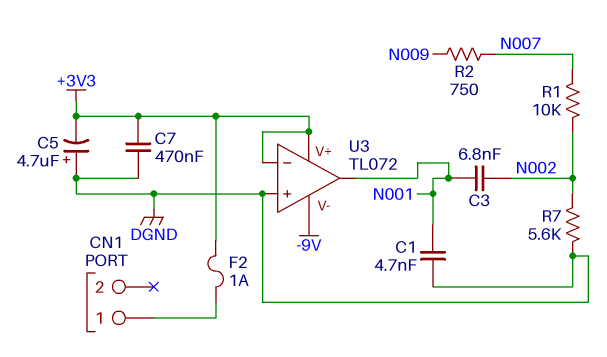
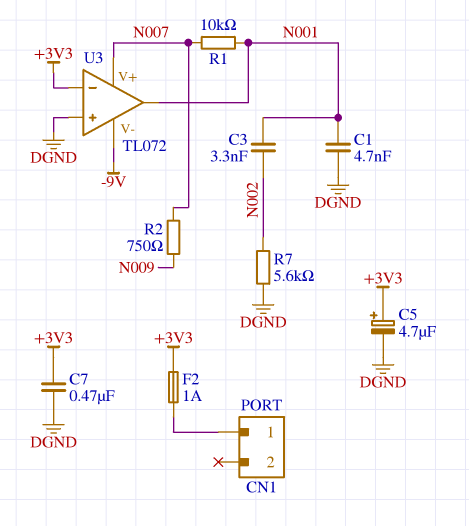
C3: 6.8nF (N001, N002) -> 3.3nF (N001, N002)
C5: 4.7uF (plus DGND, minus +3V3) -> 4.7uF (plus +3V3, minus DGND)
R1: 10k (N002, N007) -> 10k (N001, N007)
U3 pin V+: +3V3 -> N007

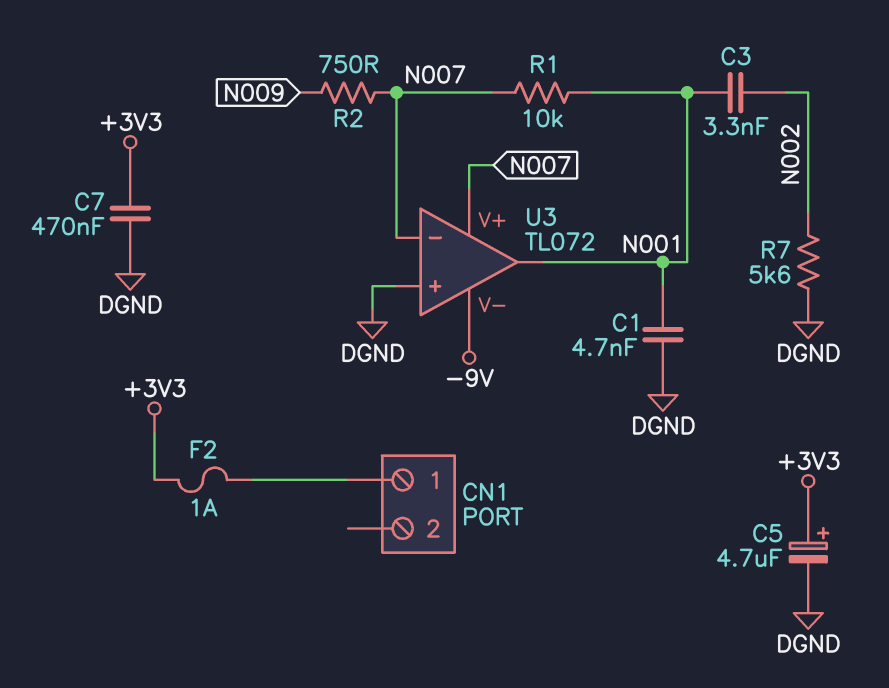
U3 pin in-: +3V3 -> N007

